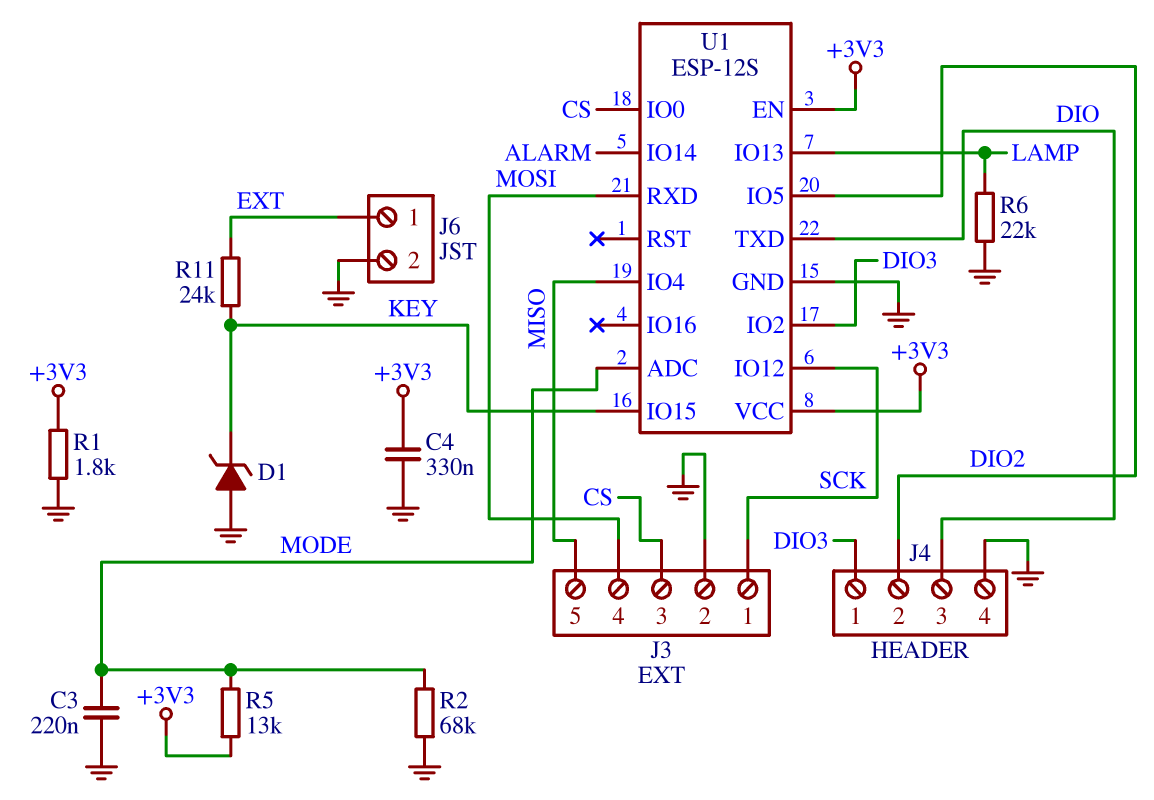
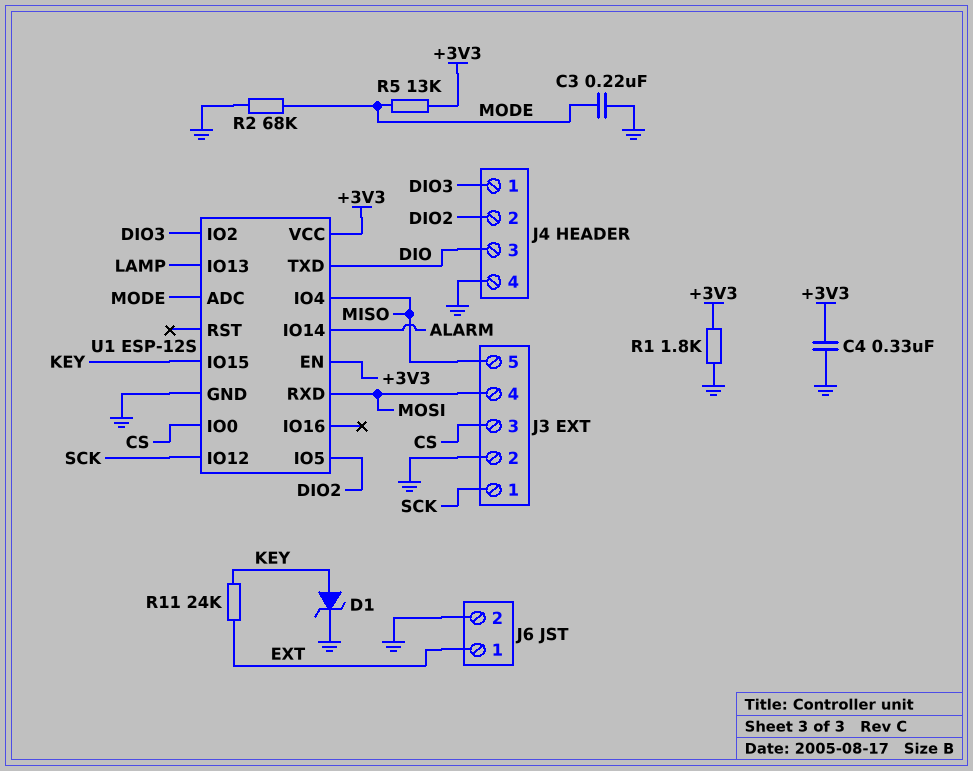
D1: zener (A GND, K KEY) -> zener (A KEY, K GND)
R6: 22k (GND, LAMP) -> none

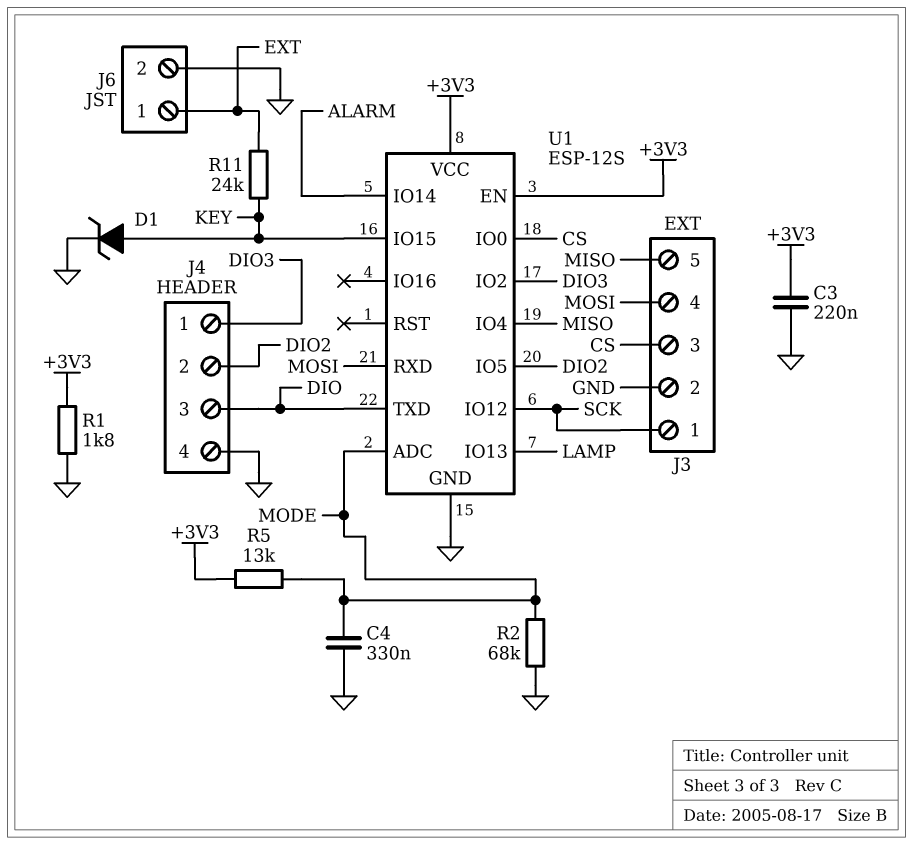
C3: 220nF (GND, MODE) -> 220nF (+3V3, GND)
C4: 330nF (+3V3, GND) -> 330nF (GND, MODE)

